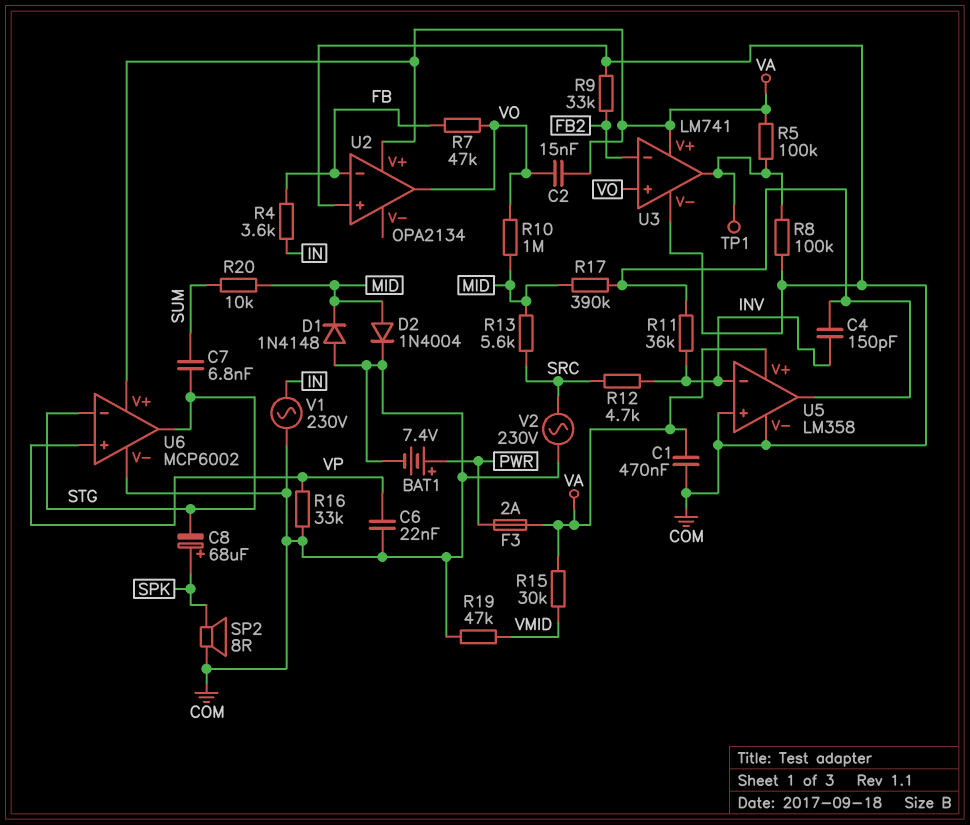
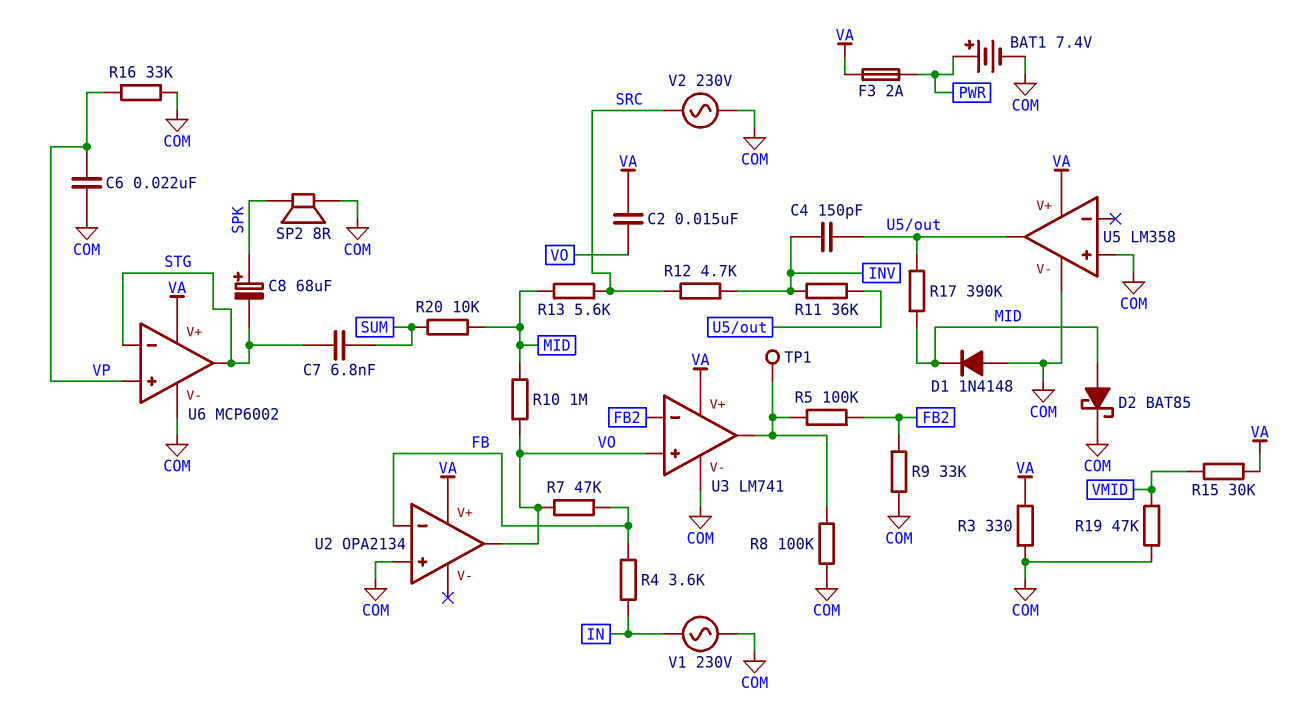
C1: 470nF (COM, VA) -> none
D2: diode 1N4004 (A MID, K COM) -> schottky BAT85 (A MID, K COM)
R3: none -> 330 (COM, VA)
R5: 100k (U3/out, VA) -> 100k (FB2, U3/out)
U5 pin in-: INV -> none

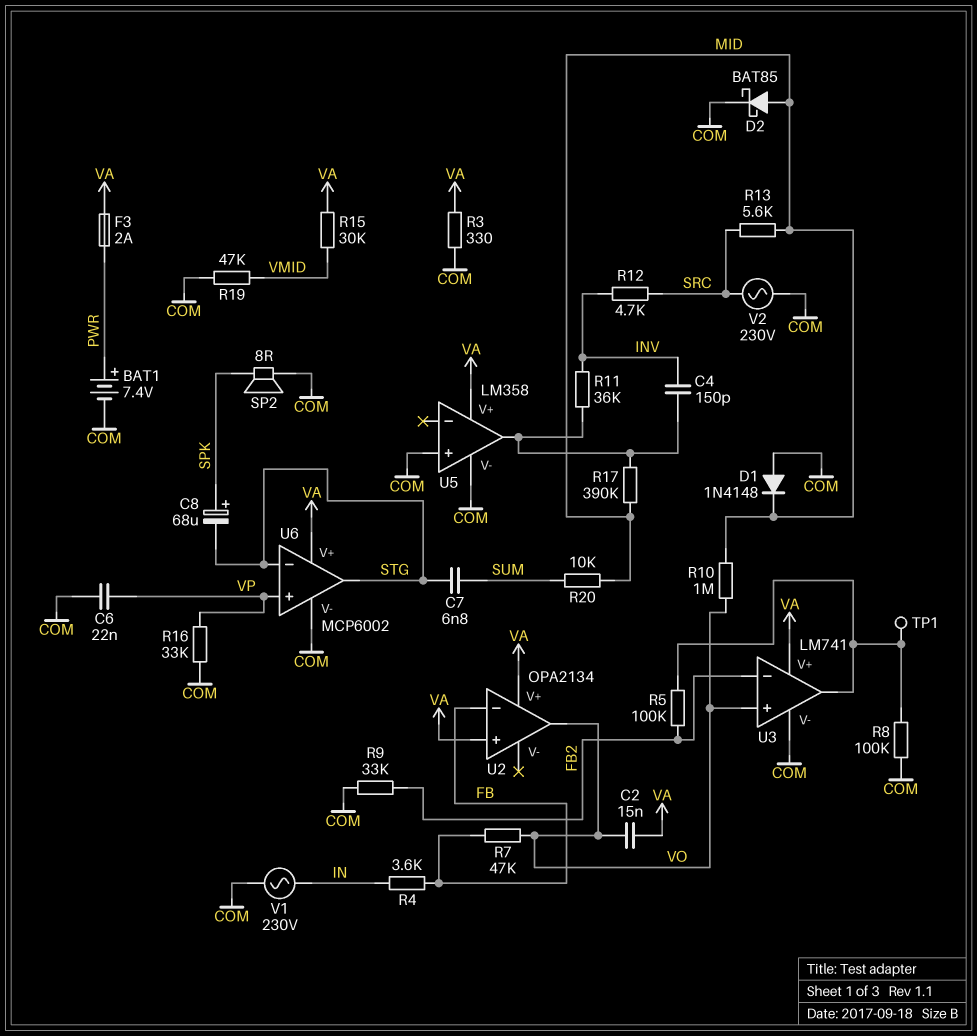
U2 pin in+: COM -> VA

